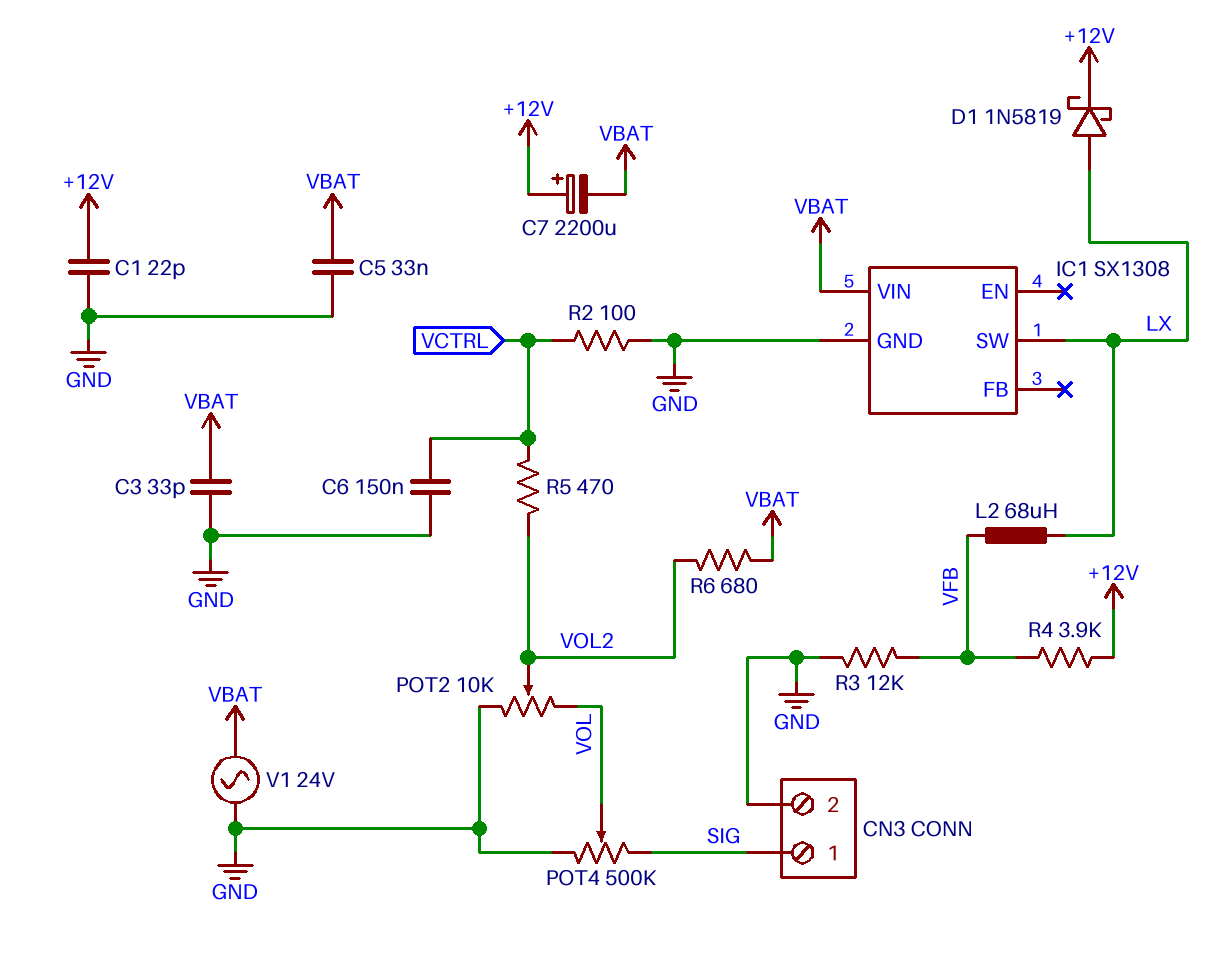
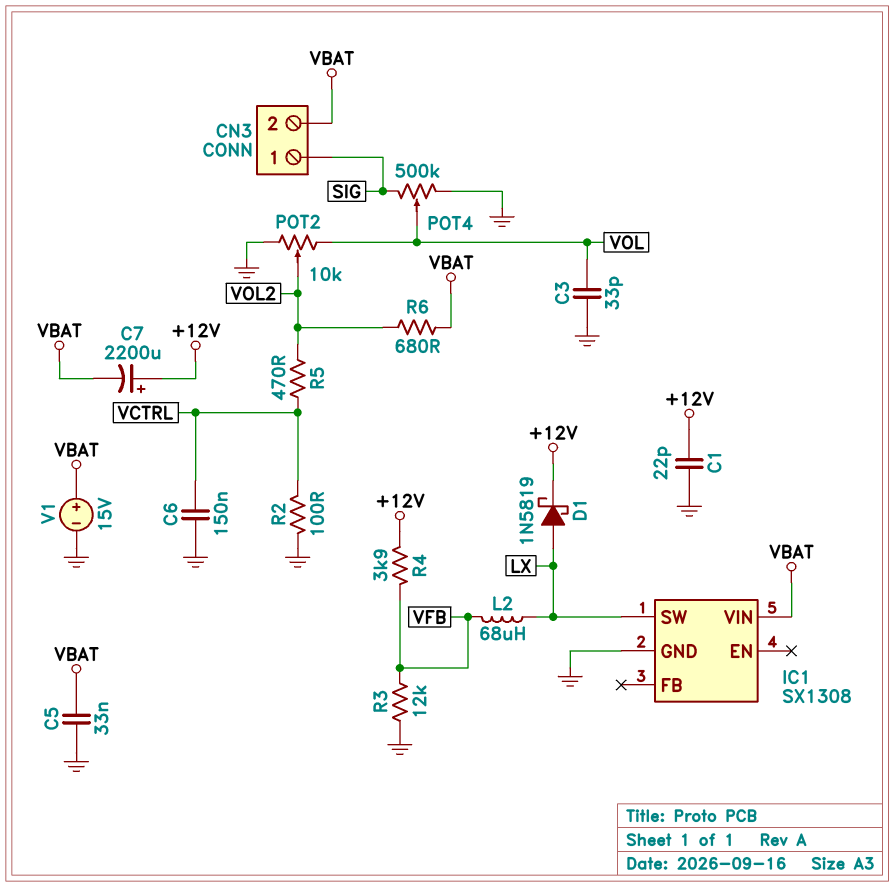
C3: 33pF (GND, VBAT) -> 33pF (GND, VOL)
CN3 pin 2: GND -> VBAT
V1: AC 24V (GND, VBAT) -> 15V (plus VBAT, minus GND)

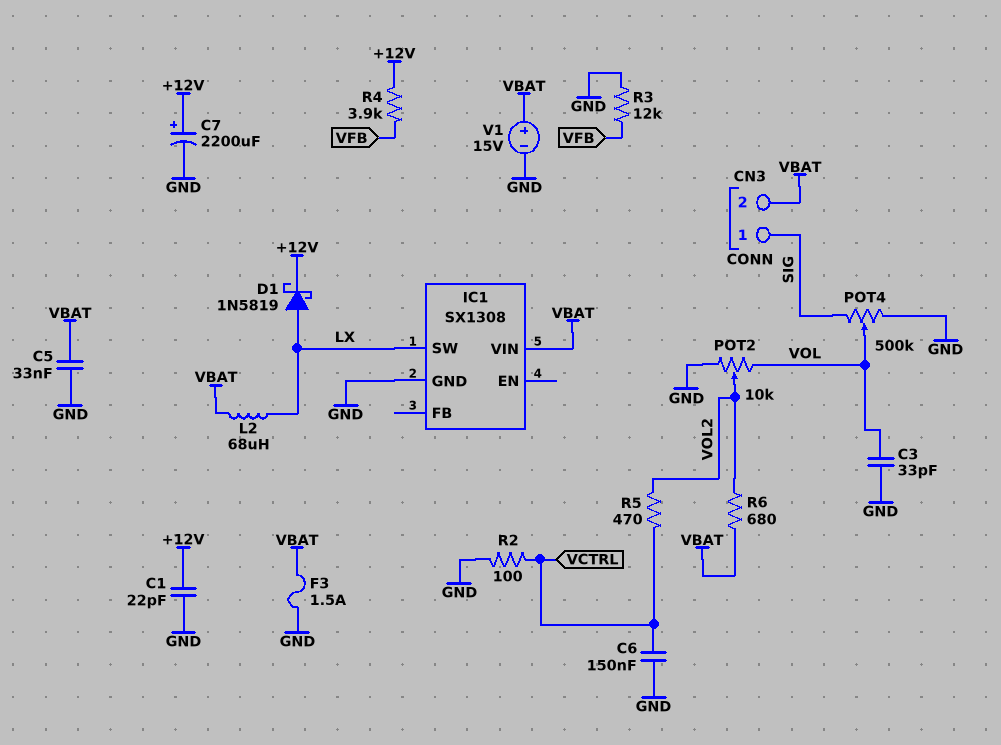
C7: 2200uF (plus +12V, minus VBAT) -> 2200uF (plus +12V, minus GND)
F3: none -> 1.5A (GND, VBAT)
L2: 68uH (LX, VFB) -> 68uH (LX, VBAT)

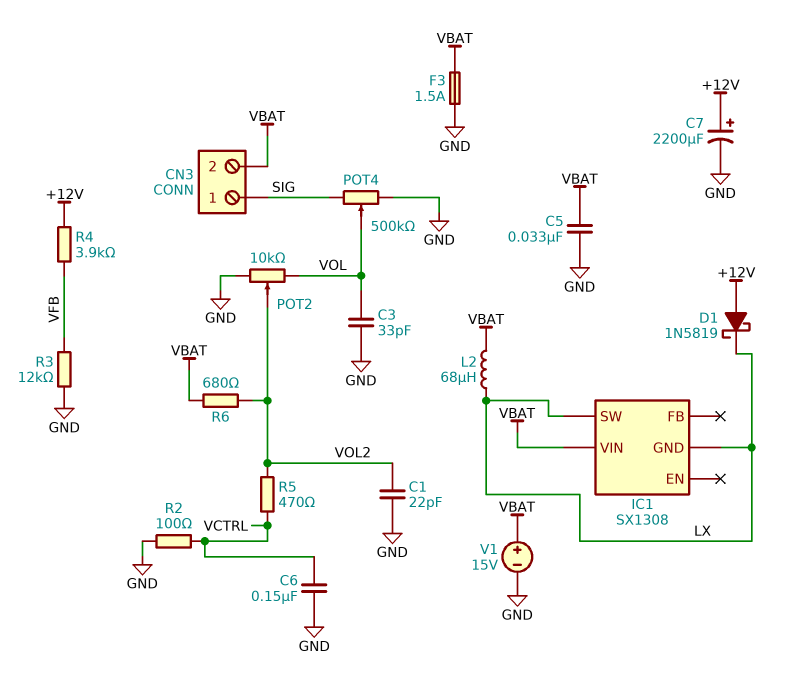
C1: 22pF (+12V, GND) -> 22pF (GND, VOL2)
D1: schottky 1N5819 (A LX, K +12V) -> schottky 1N5819 (A +12V, K LX)
IC1 pin GND: GND -> LX

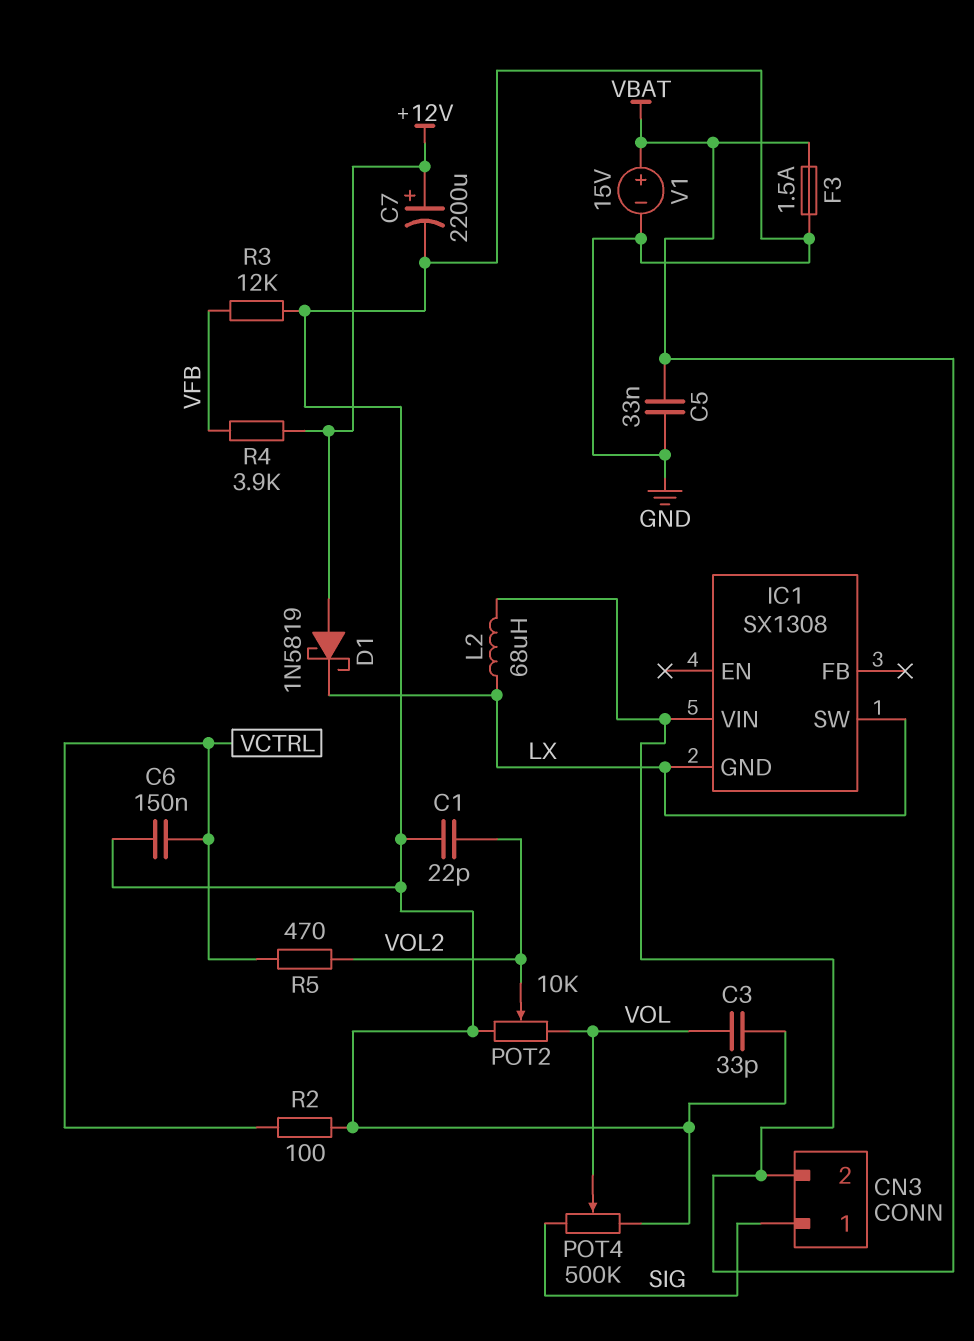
R6: 680 (VBAT, VOL2) -> none

